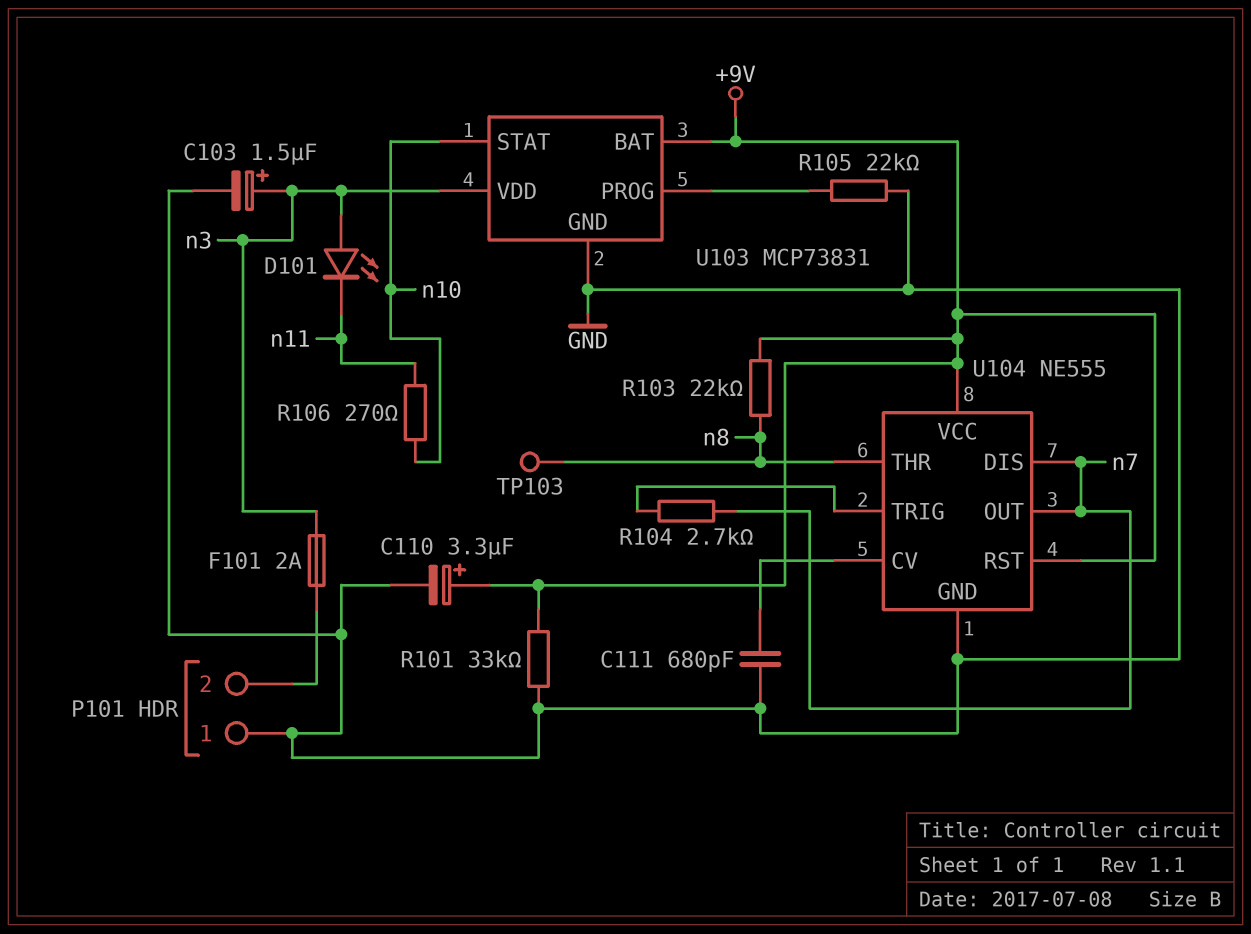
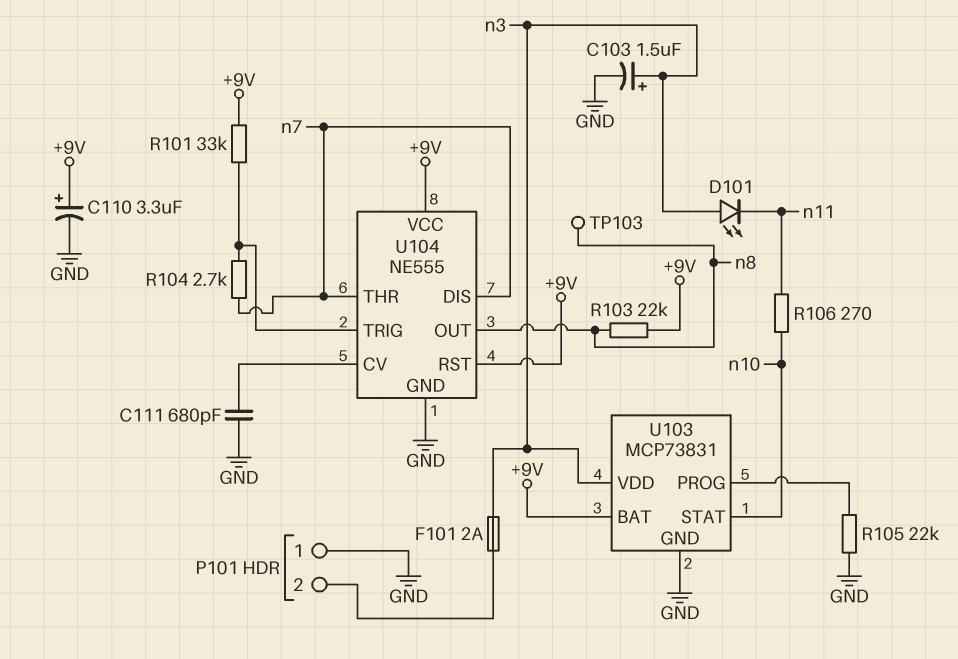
R101: 33k (+9V, GND) -> 33k (+9V, U104/TRIG)
U104 pin OUT: n7 -> n8
U104 pin THR: n8 -> n7

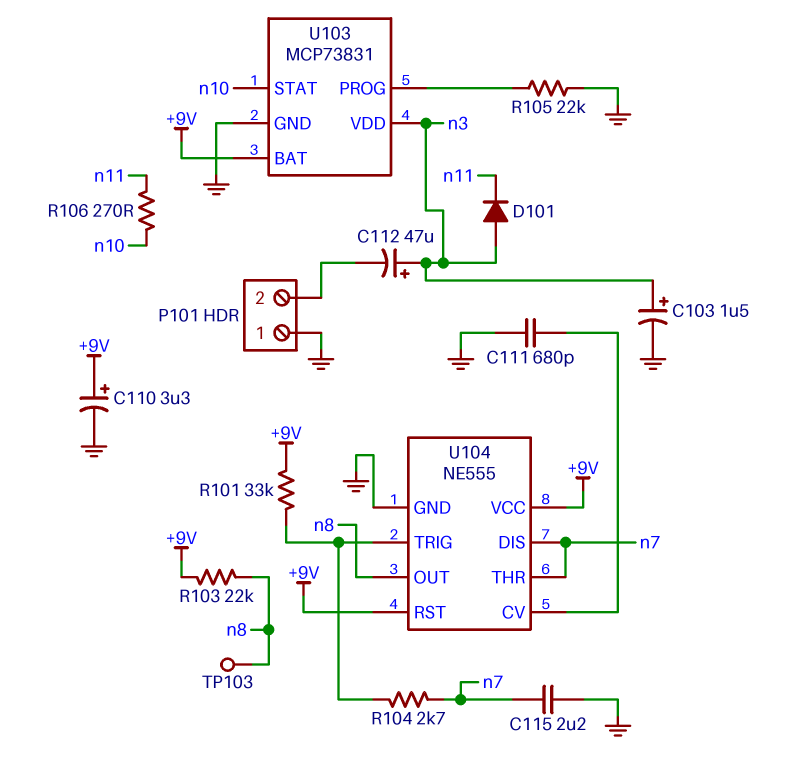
C112: none -> 47uF (plus n3, minus P101/2)
C115: none -> 2.2uF (GND, n7)
D101: LED (A n3, K n11) -> diode (A n3, K n11)
F101: 2A (P101/2, n3) -> none

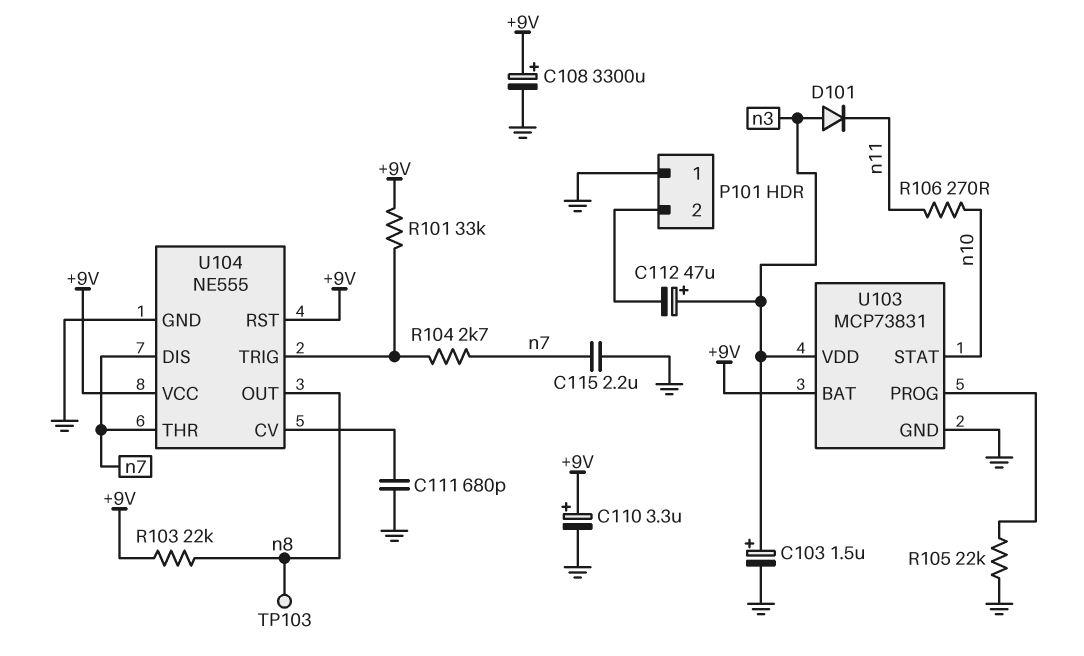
C108: none -> 3300uF (plus +9V, minus GND)

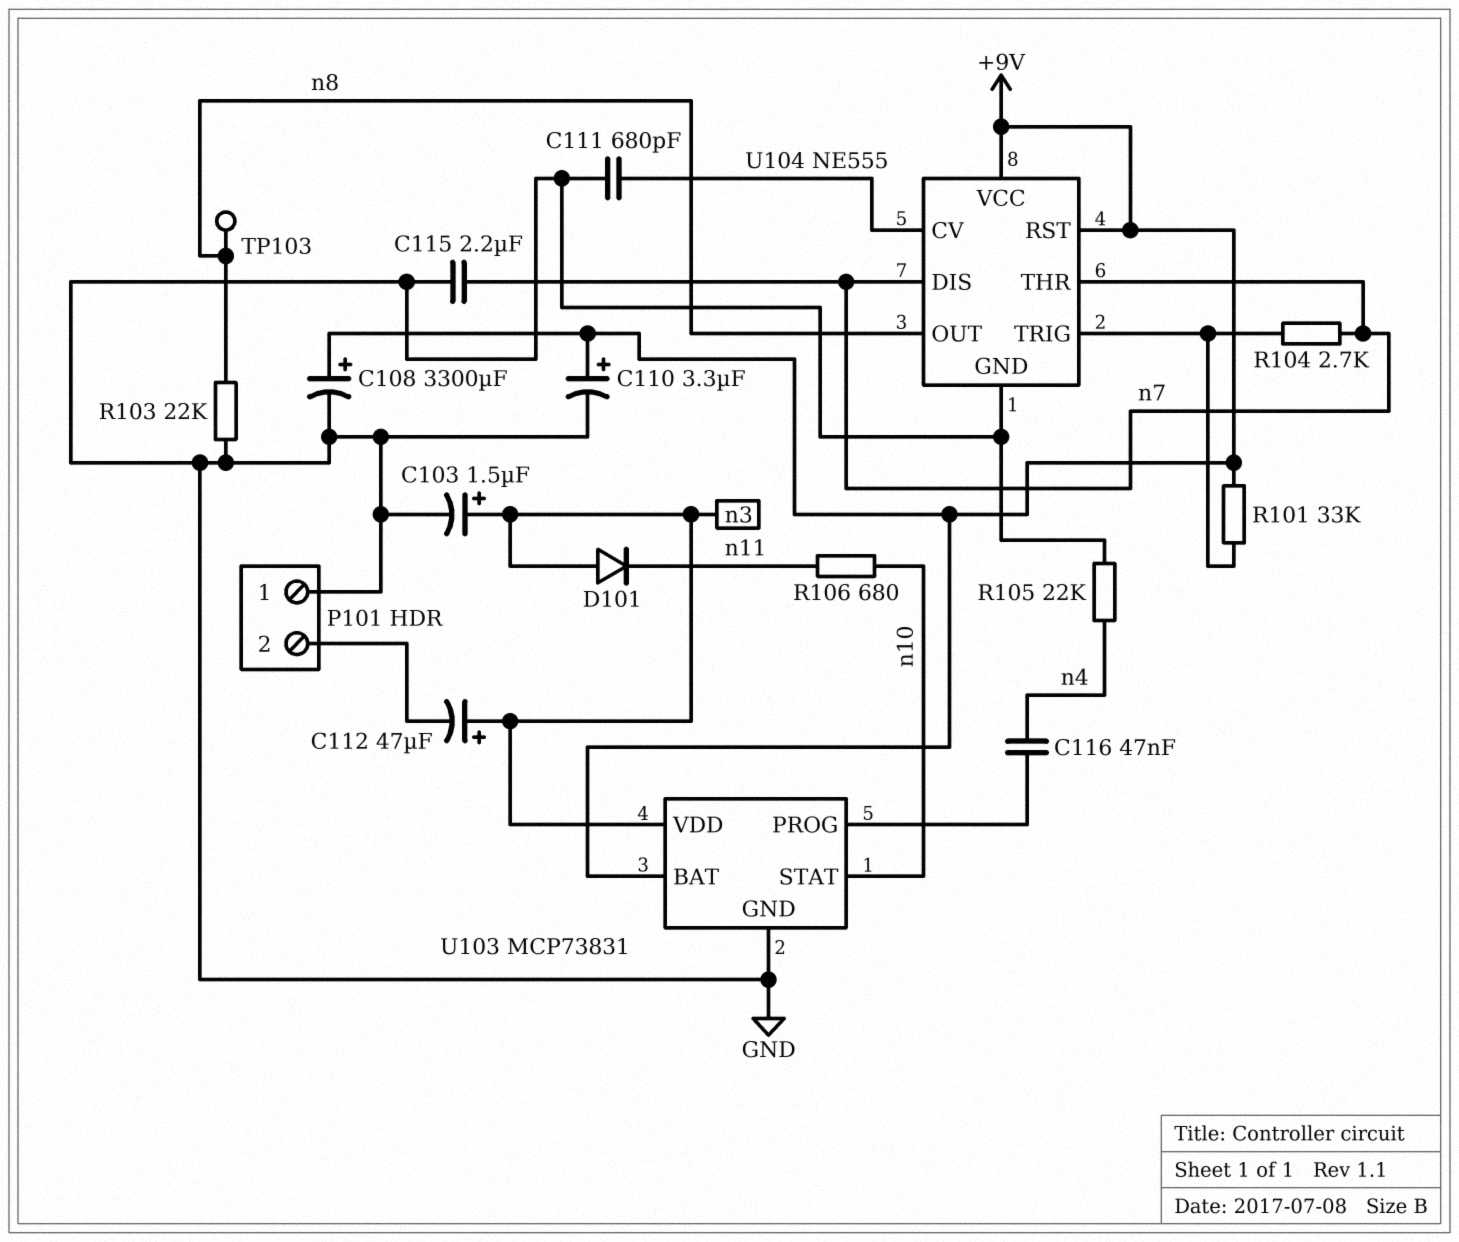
C116: none -> 47nF (U103/PROG, n4)
R103: 22k (+9V, n8) -> 22k (GND, n8)
R105: 22k (GND, U103/PROG) -> 22k (GND, n4)
R106: 270 (n10, n11) -> 680 (n10, n11)

